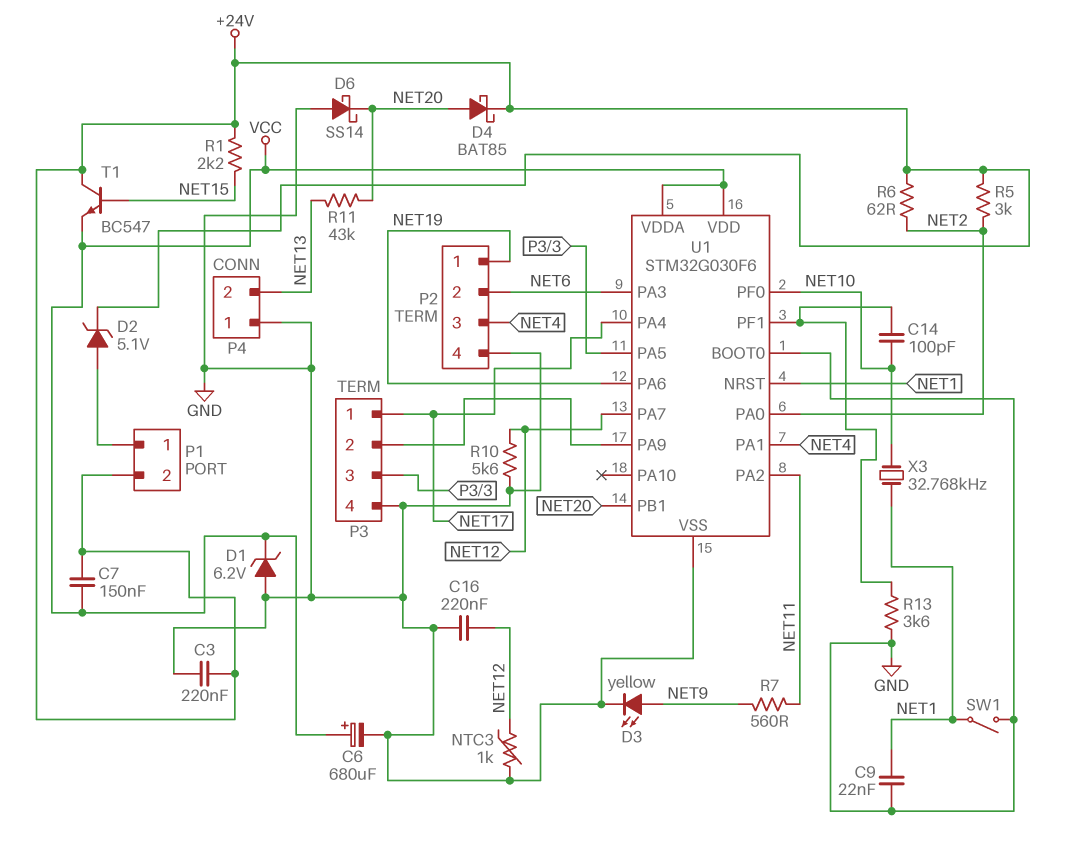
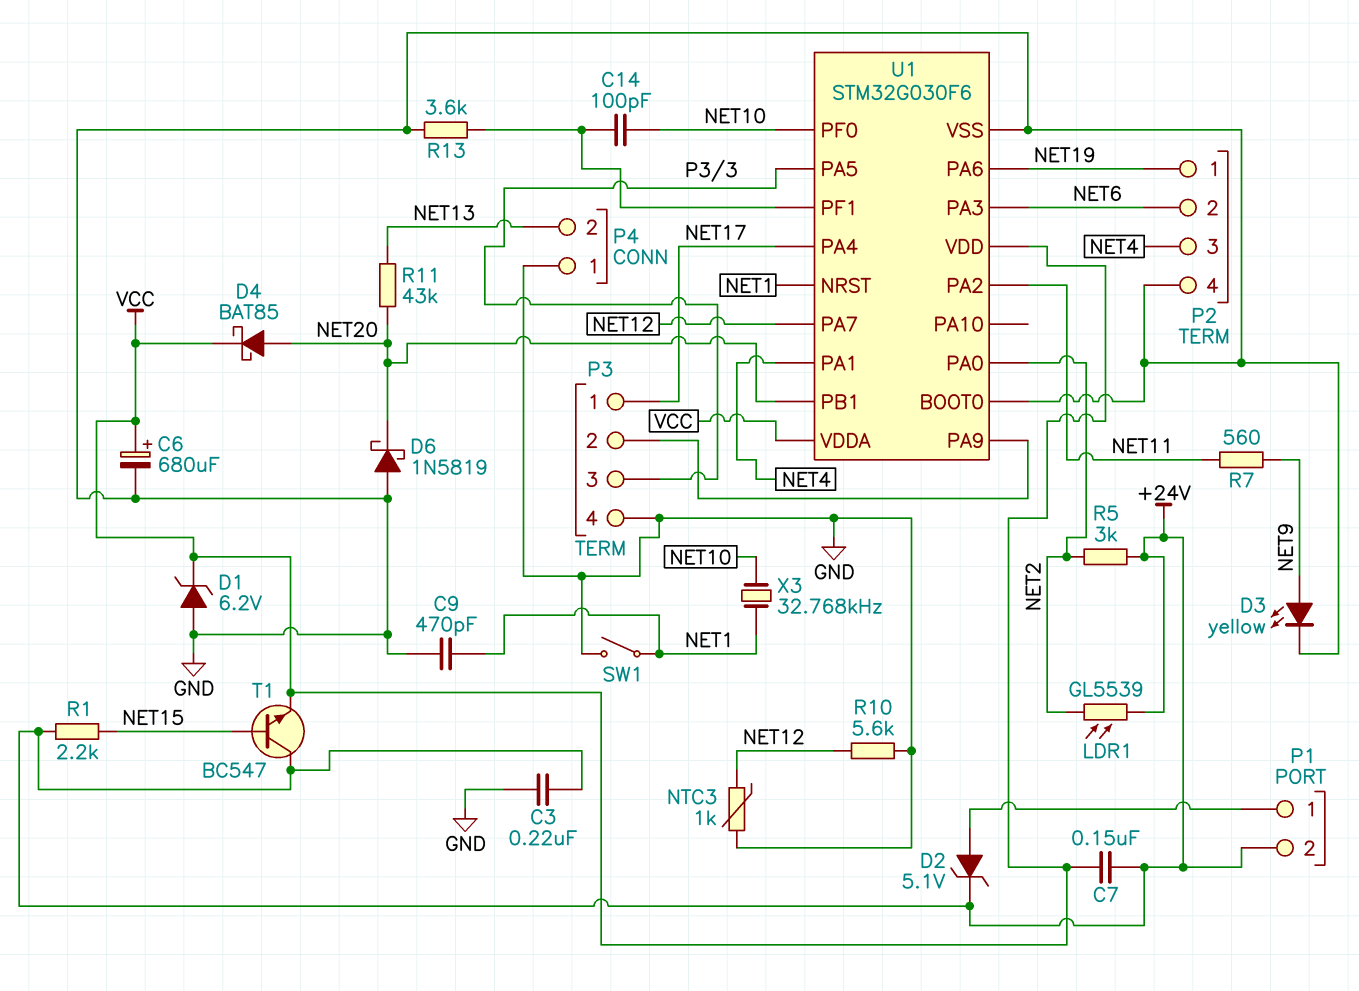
C9: 22nF (GND, NET1) -> 470pF (GND, NET1)
C16: 220nF (GND, NET12) -> none
D4: schottky BAT85 (A NET20, K +24V) -> schottky BAT85 (A NET20, K VCC)
D6: schottky SS14 (A GND, K NET20) -> schottky 1N5819 (A GND, K NET20)
LDR1: none -> GL5539 (+24V, NET2)
R6: 62 (+24V, NET2) -> none

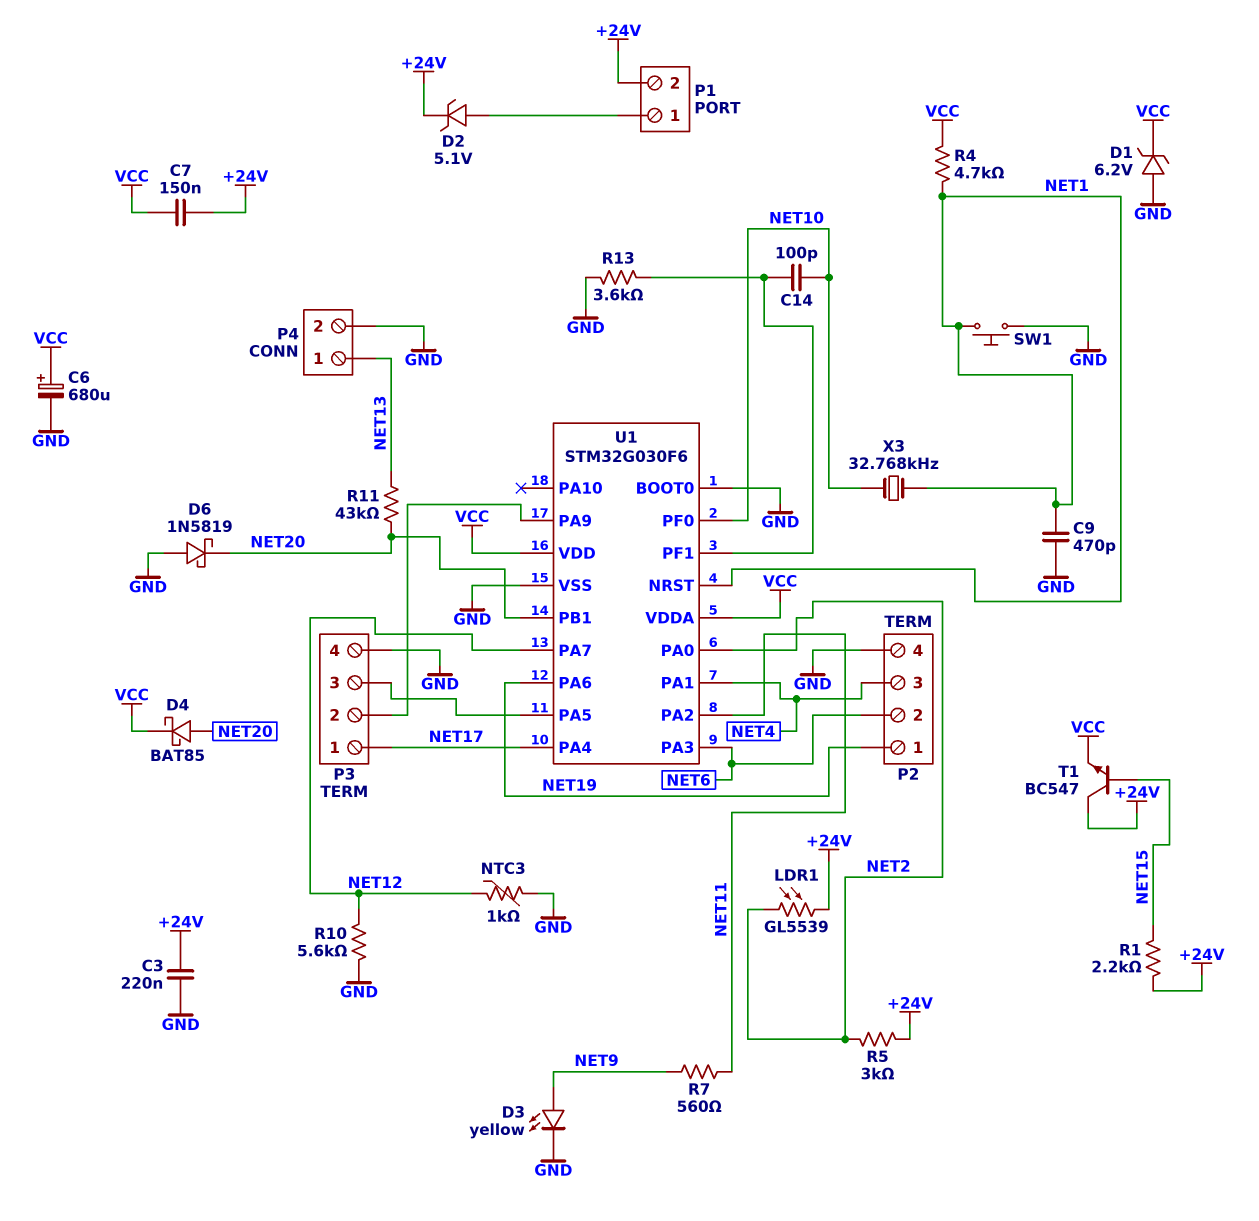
P4 pin 1: GND -> NET13
P4 pin 2: NET13 -> GND
R4: none -> 4.7k (NET1, VCC)
SW1: switch (GND, NET1) -> button (GND, NET1)

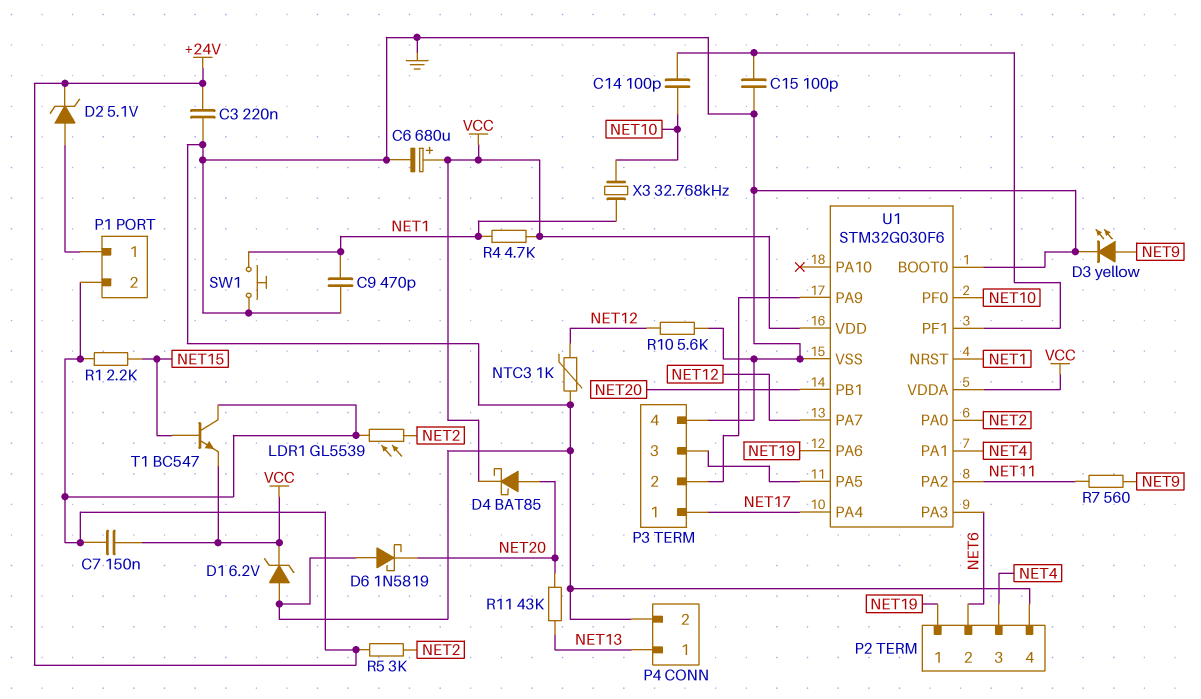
C15: none -> 100pF (GND, U1/PF1)
R13: 3.6k (GND, U1/PF1) -> none

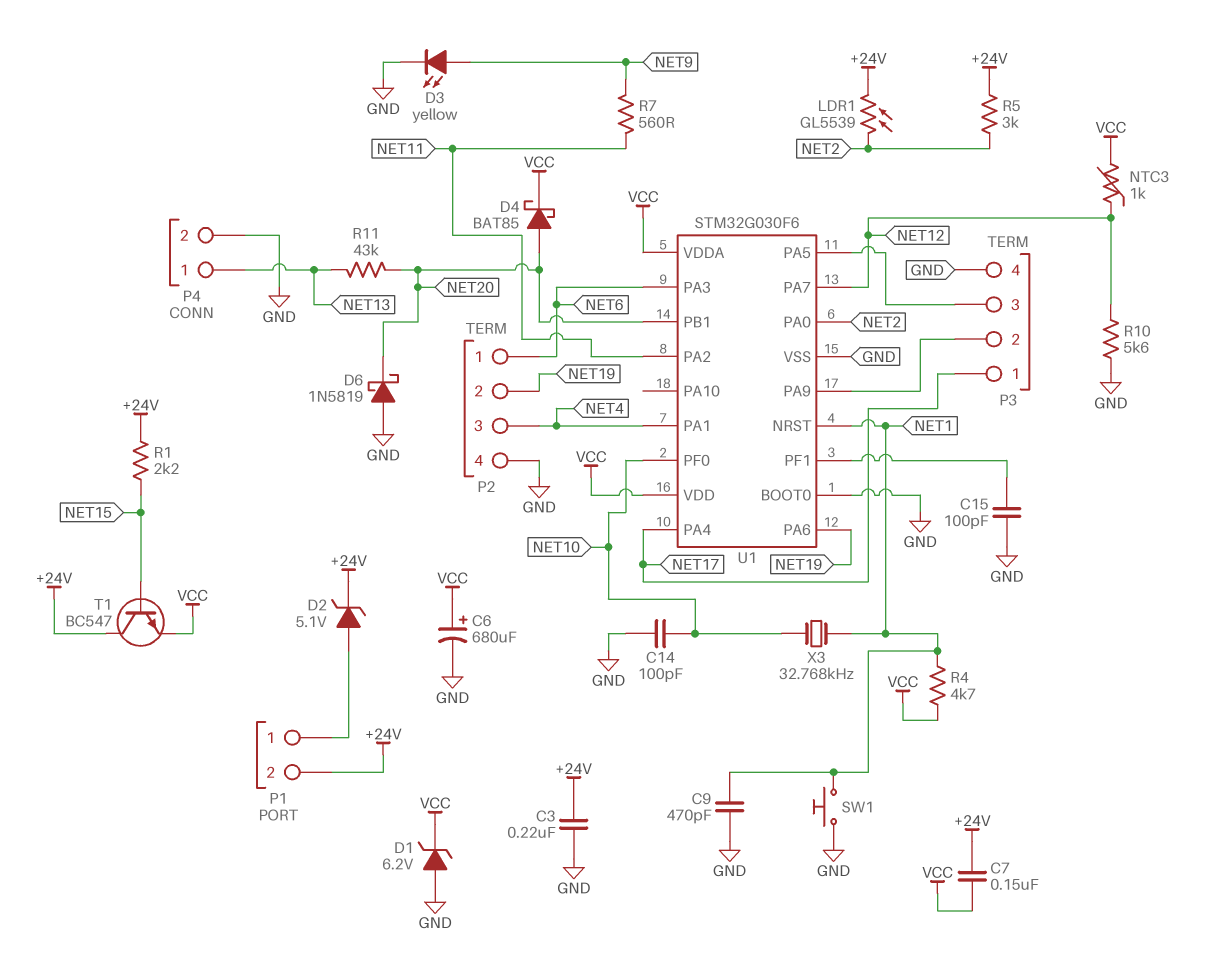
C14: 100pF (NET10, U1/PF1) -> 100pF (GND, NET10)
NTC3: 1k (GND, NET12) -> 1k (NET12, VCC)
P2 pin 1: NET19 -> NET6
P2 pin 2: NET6 -> NET19

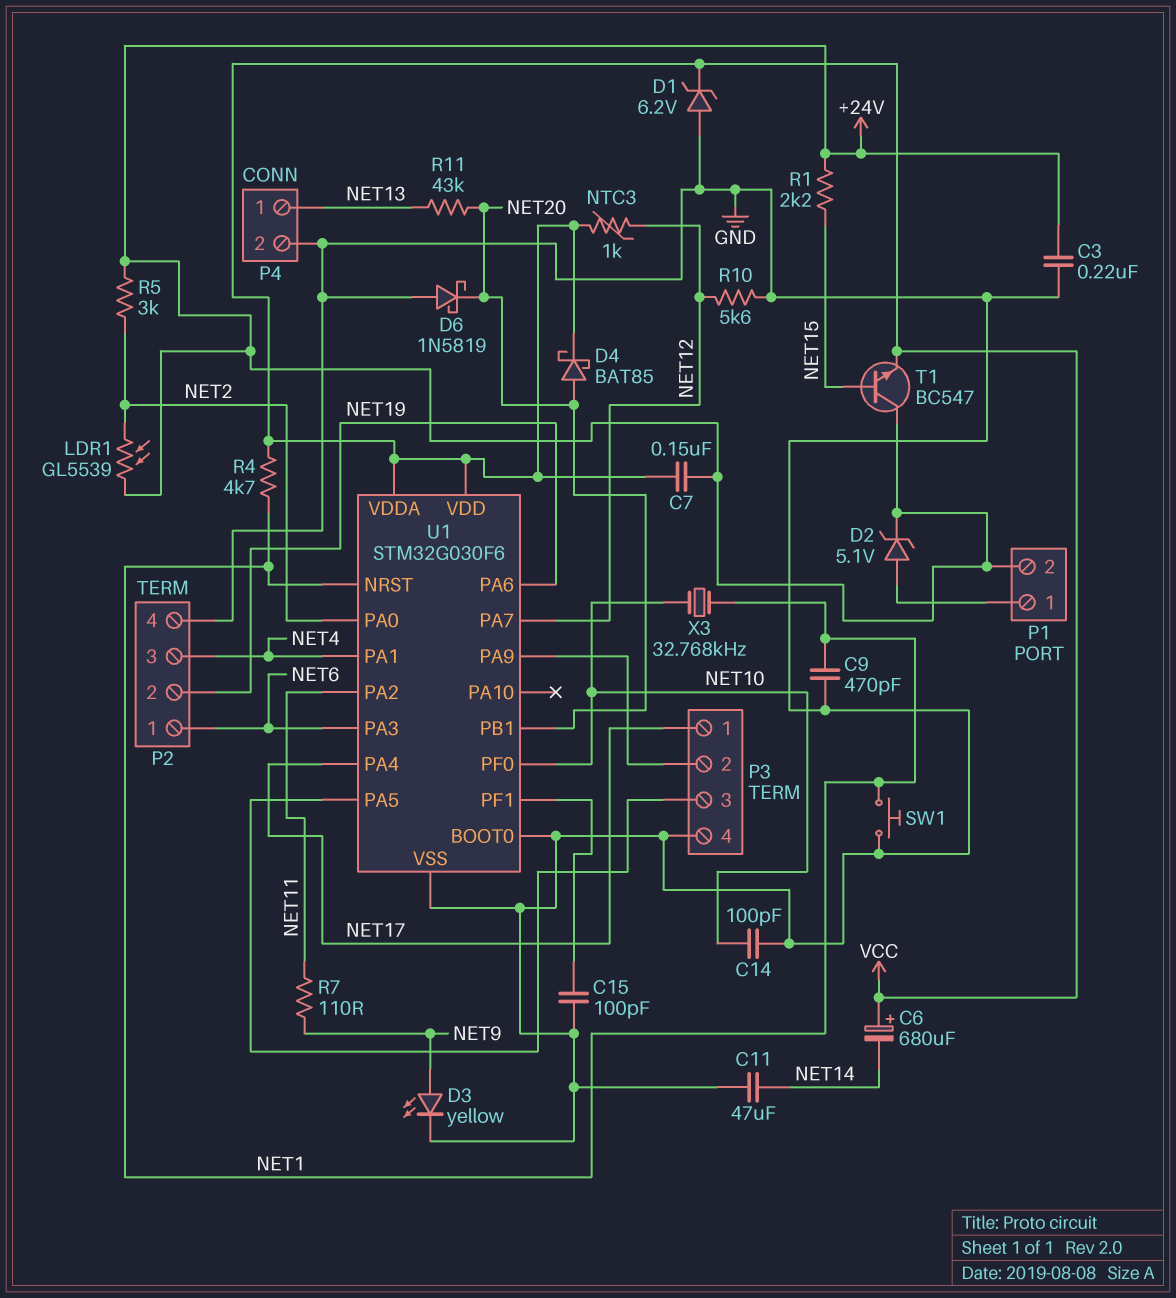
C6: 680uF (plus VCC, minus GND) -> 680uF (plus VCC, minus NET14)
C11: none -> 47uF (GND, NET14)
R7: 560 (NET9, NET11) -> 110 (NET9, NET11)

